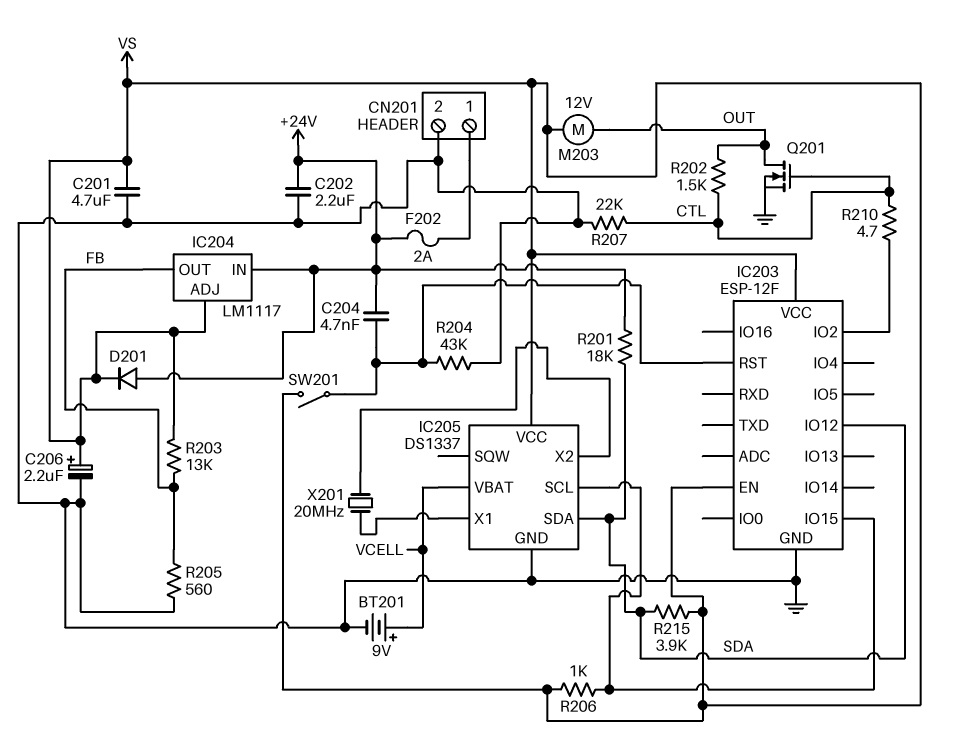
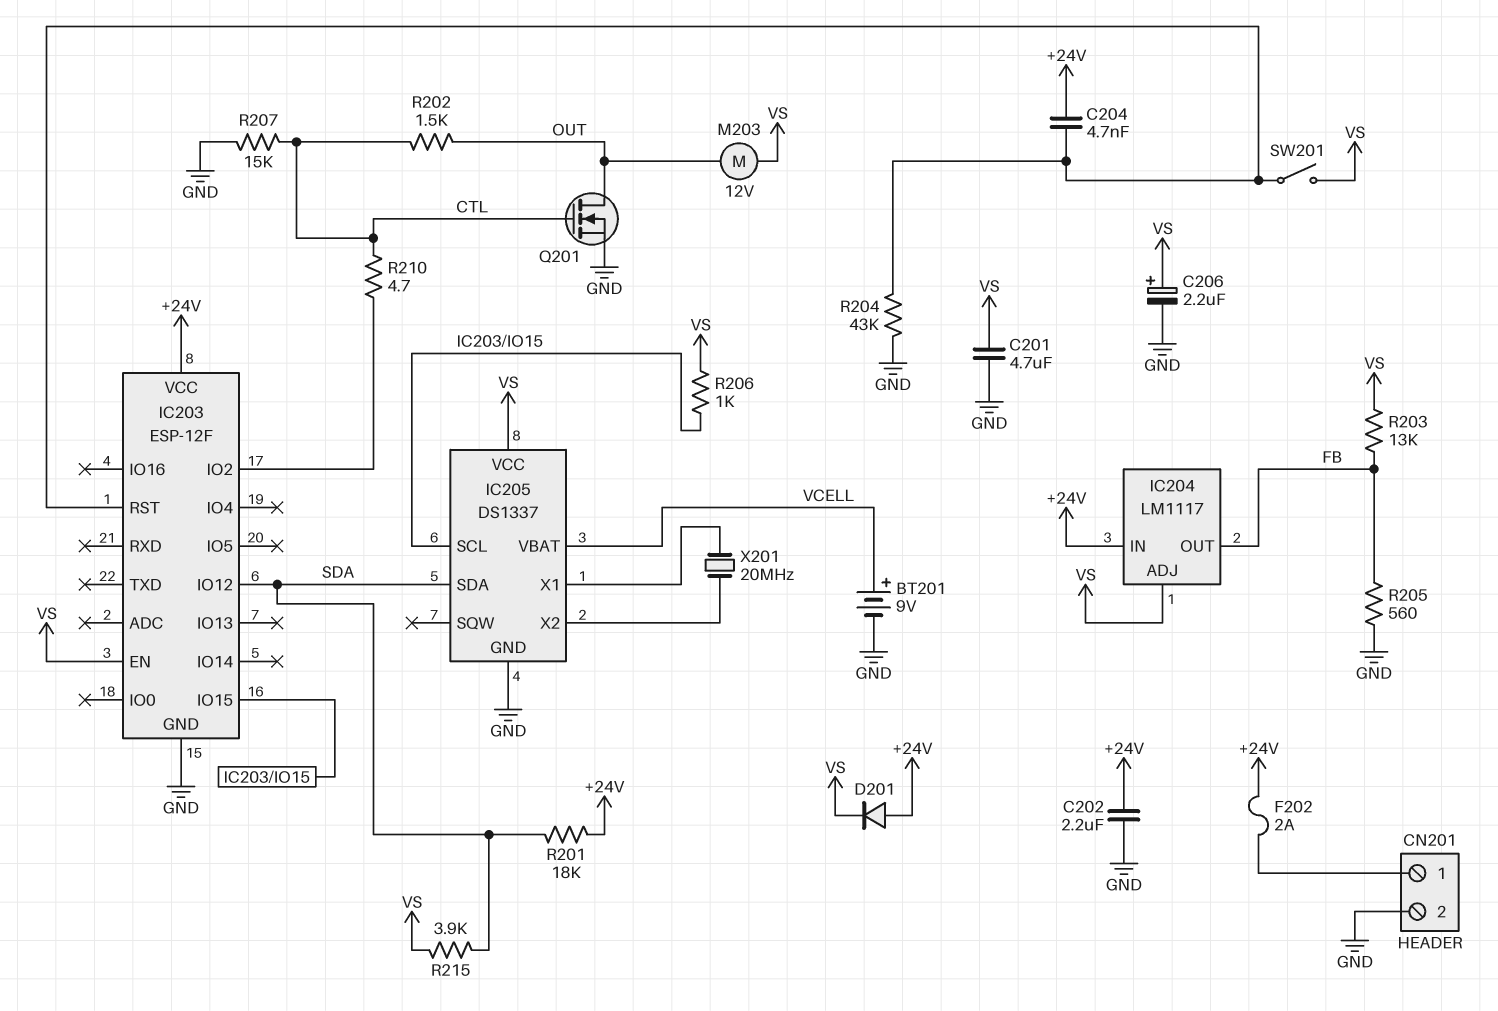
IC203 pin VCC: VS -> +24V
R207: 22k (CTL, GND) -> 15k (CTL, GND)

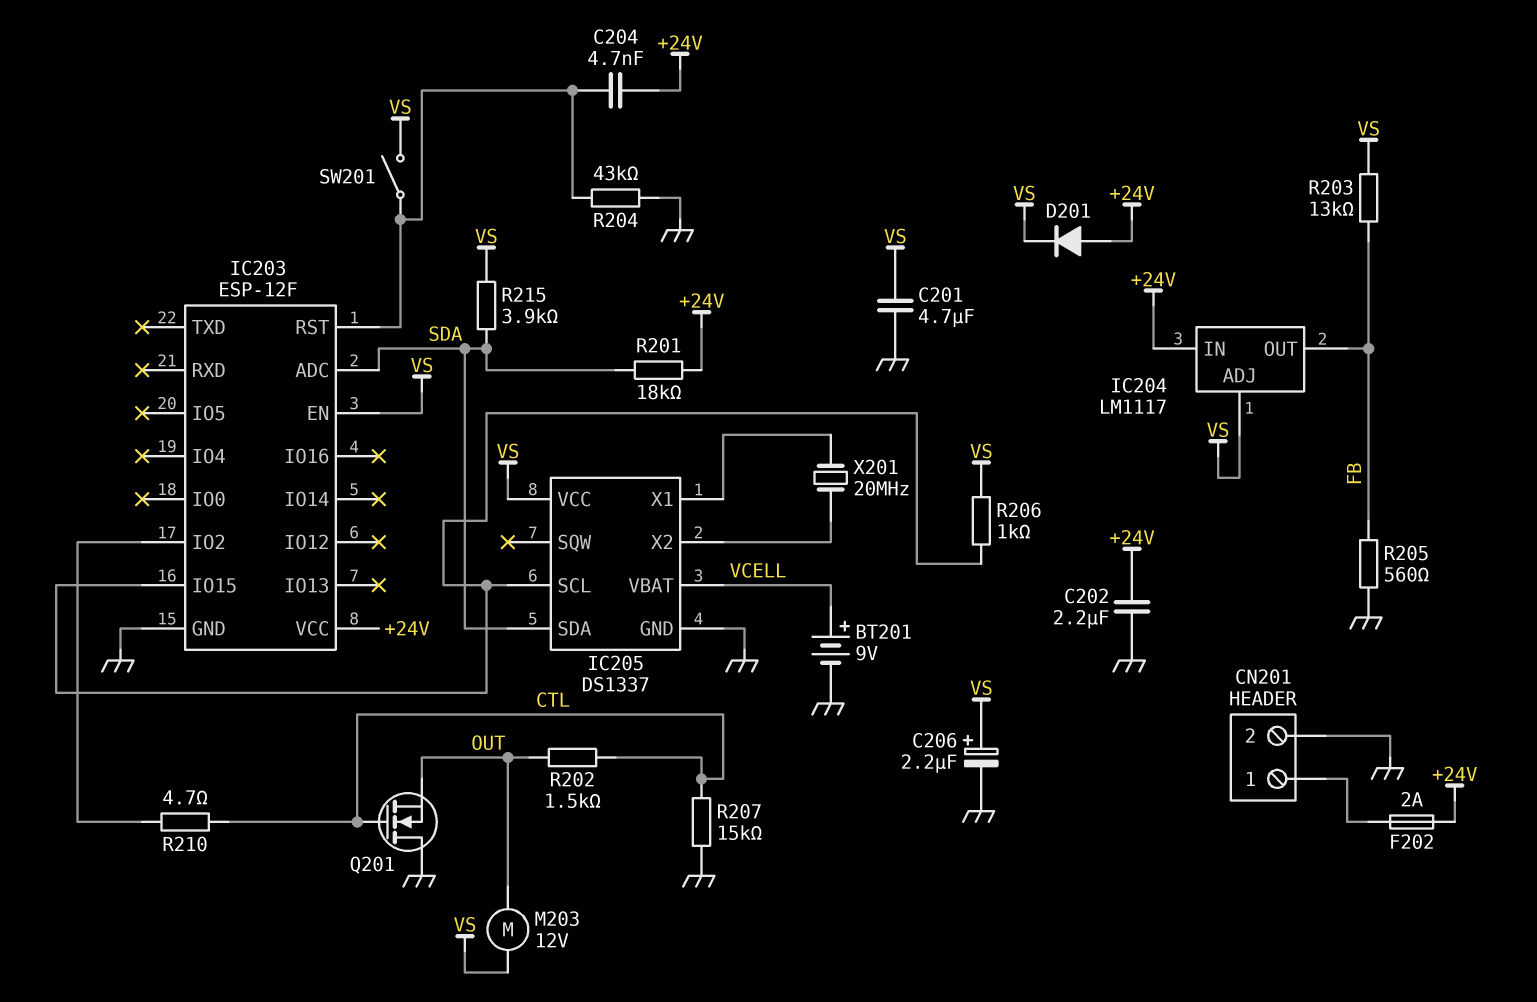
IC203 pin ADC: none -> SDA
IC203 pin IO12: SDA -> none
Q201: NMOS (G CTL, D OUT, S GND) -> NMOS (G CTL, D GND, S OUT)

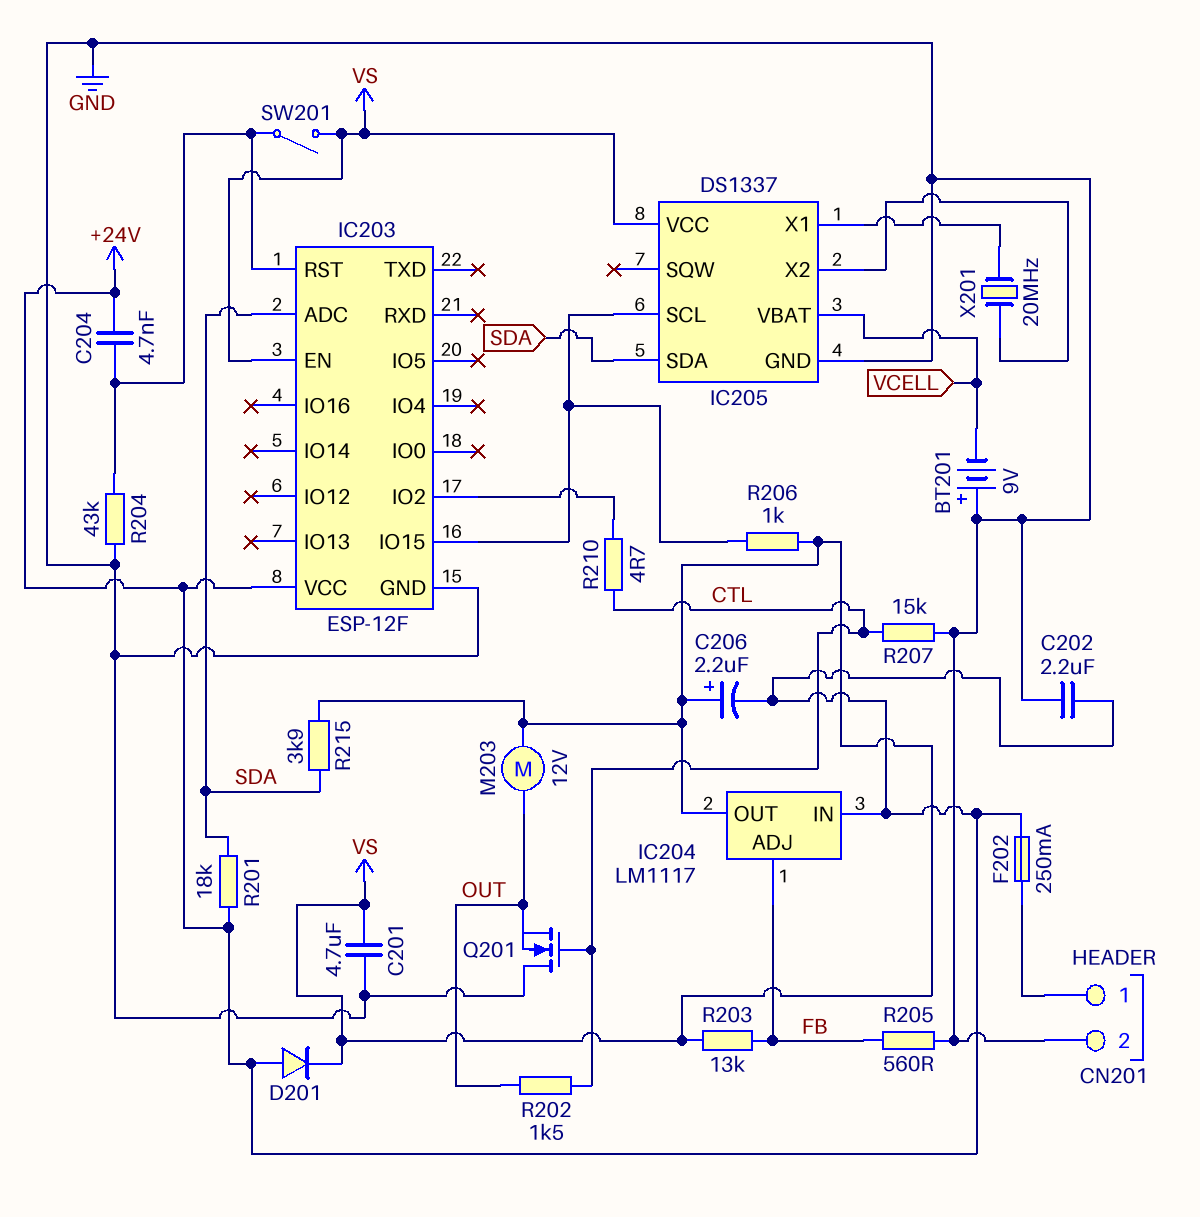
BT201: 9V (plus VCELL, minus GND) -> 9V (plus GND, minus VCELL)
C206: 2.2uF (plus VS, minus GND) -> 2.2uF (plus VS, minus +24V)
F202: 2A (+24V, CN201/1) -> 250mA (+24V, CN201/1)
IC204 pin ADJ: VS -> FB
IC204 pin OUT: FB -> VS

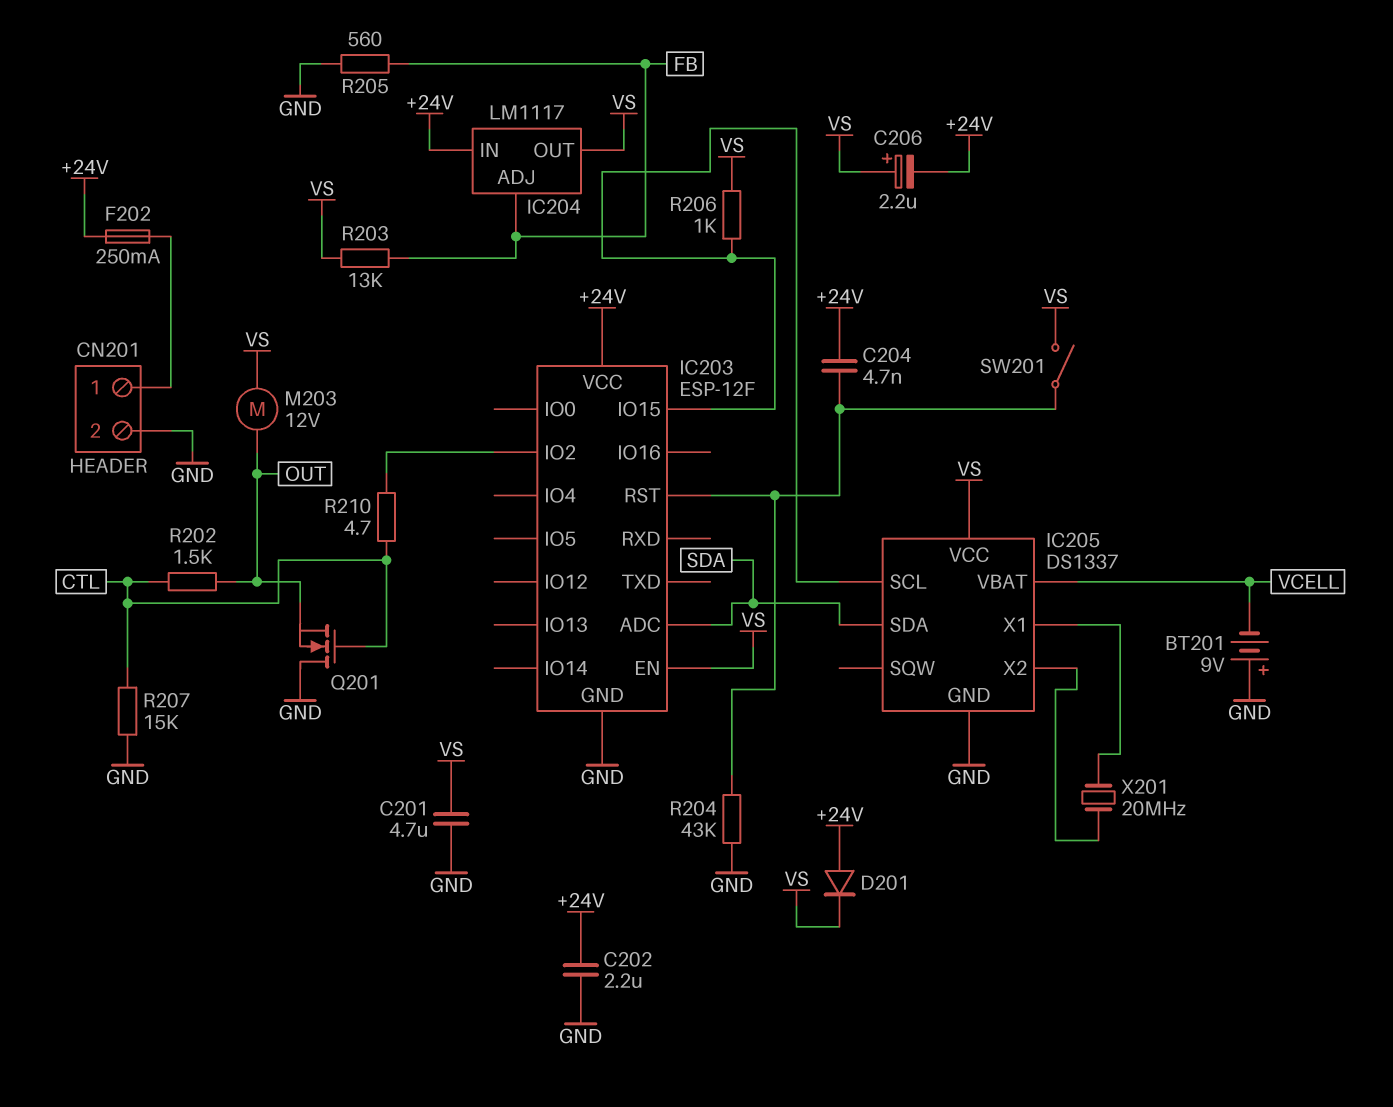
R201: 18k (+24V, SDA) -> none
R215: 3.9k (SDA, VS) -> none

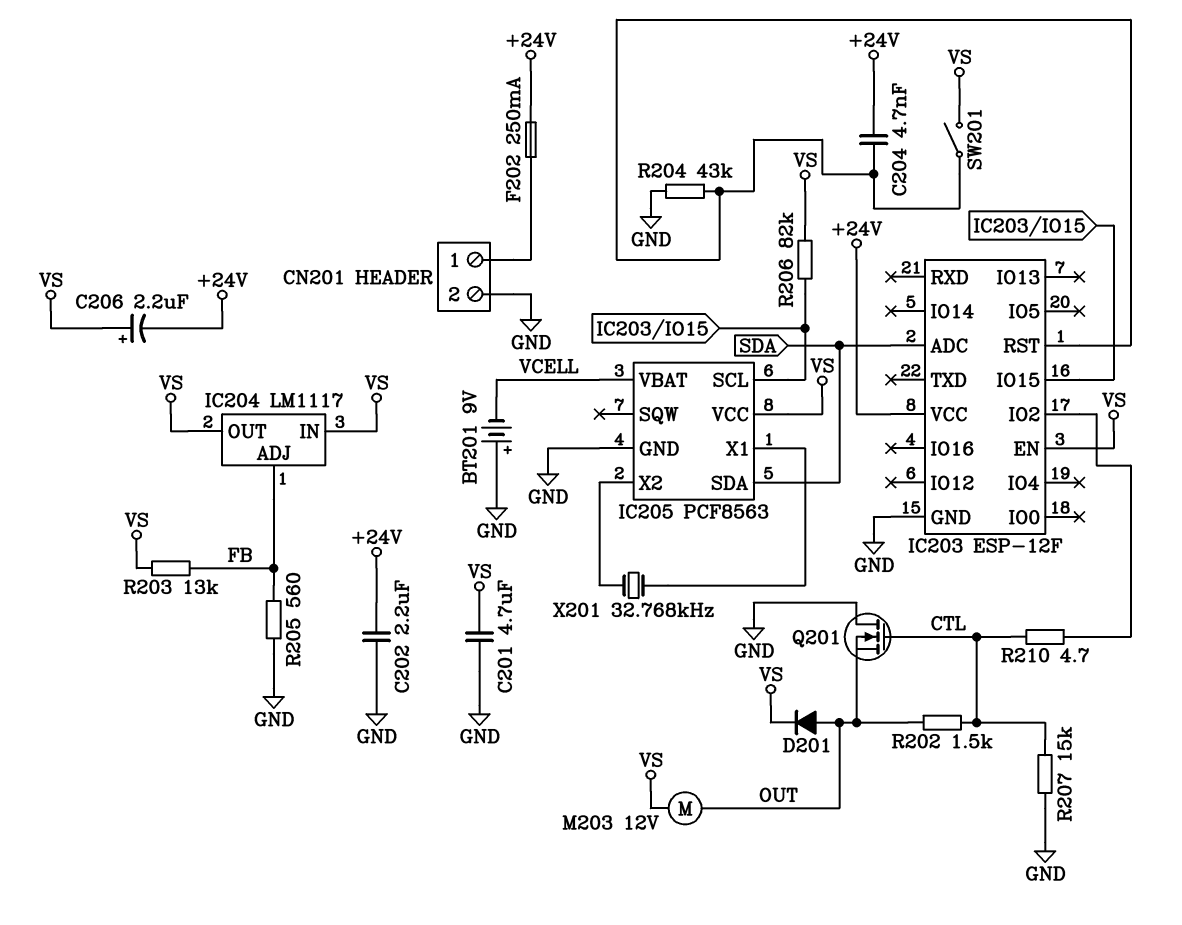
D201: diode (A +24V, K VS) -> diode (A OUT, K VS)
IC204 pin IN: +24V -> VS
IC205: DS1337 -> PCF8563
R206: 1k (IC203/IO15, VS) -> 82k (IC203/IO15, VS)
X201: 20MHz (IC205/X1, IC205/X2) -> 32.768kHz (IC205/X1, IC205/X2)

